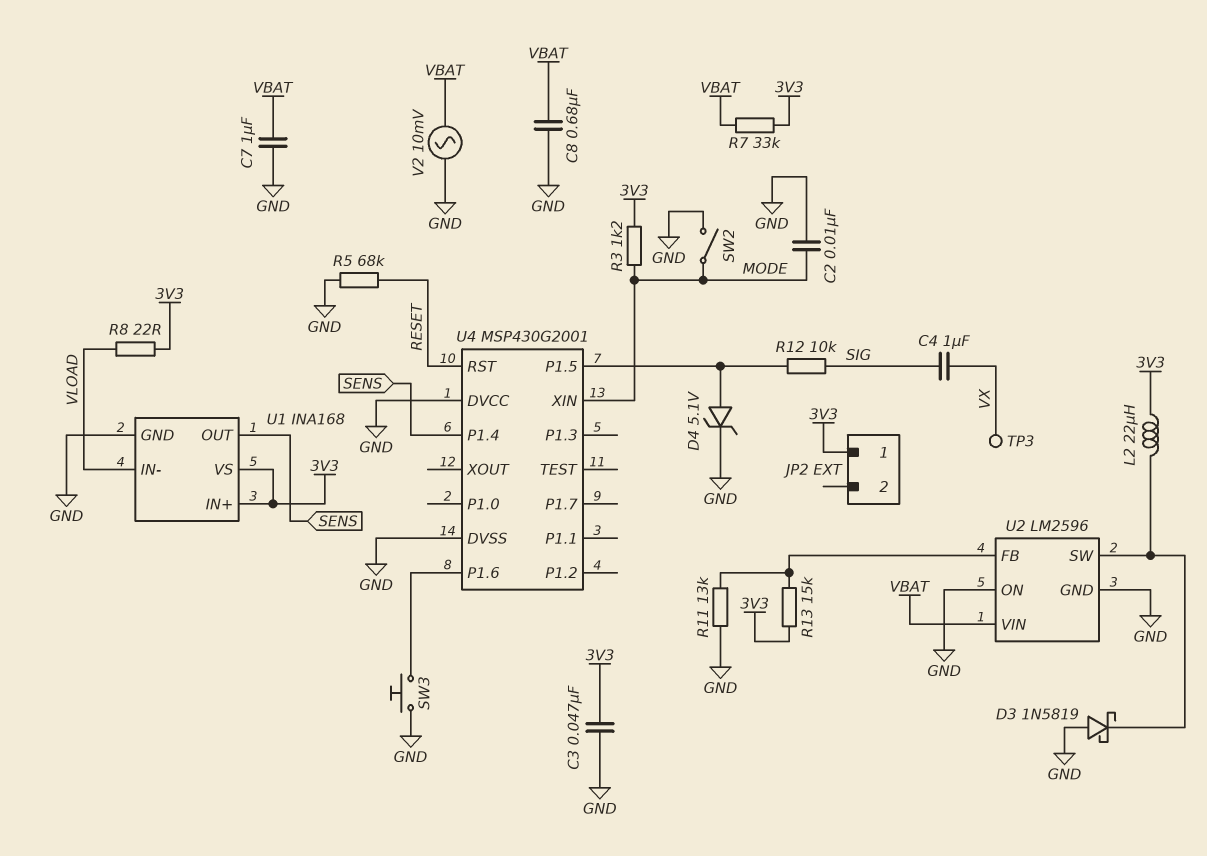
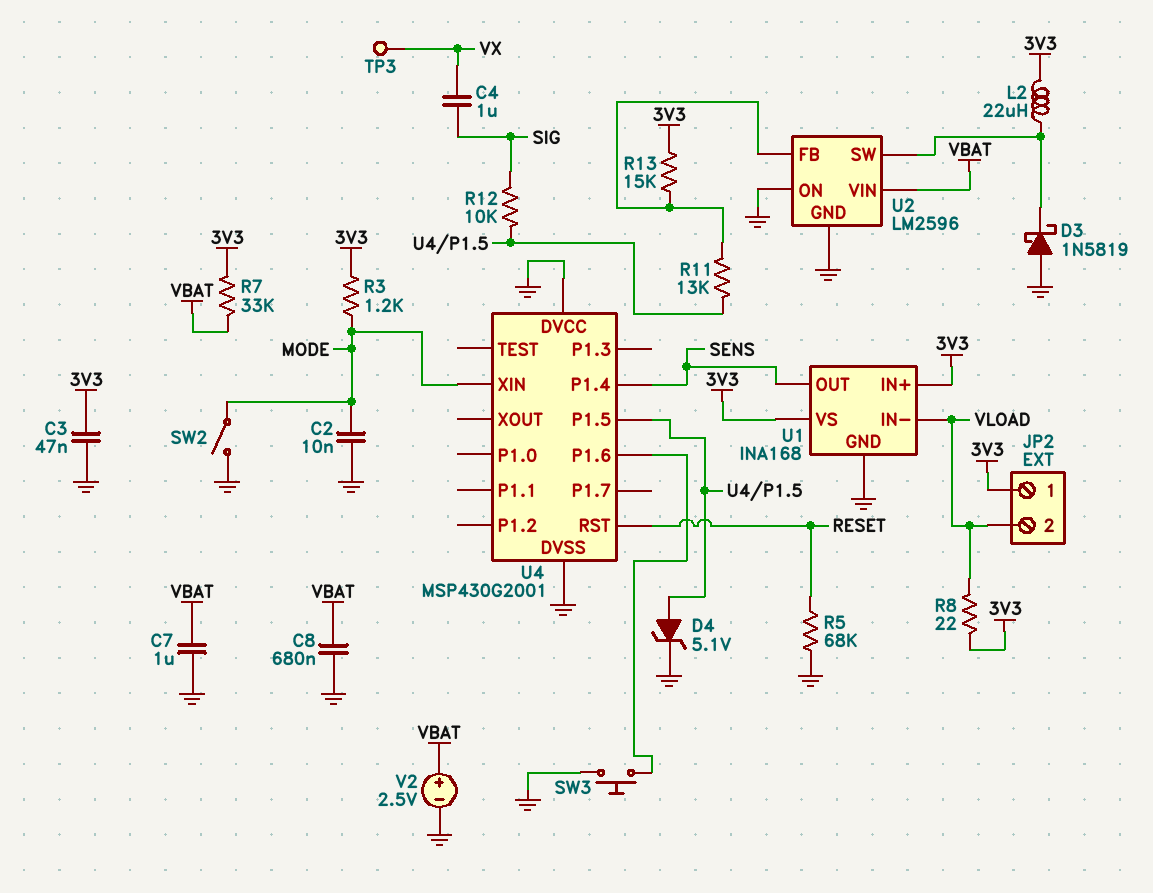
JP2 pin 2: none -> VLOAD
R11: 13k (GND, U2/FB) -> 13k (U2/FB, U4/P1.5)
V2: AC 10mV (GND, VBAT) -> 2.5V (plus VBAT, minus GND)

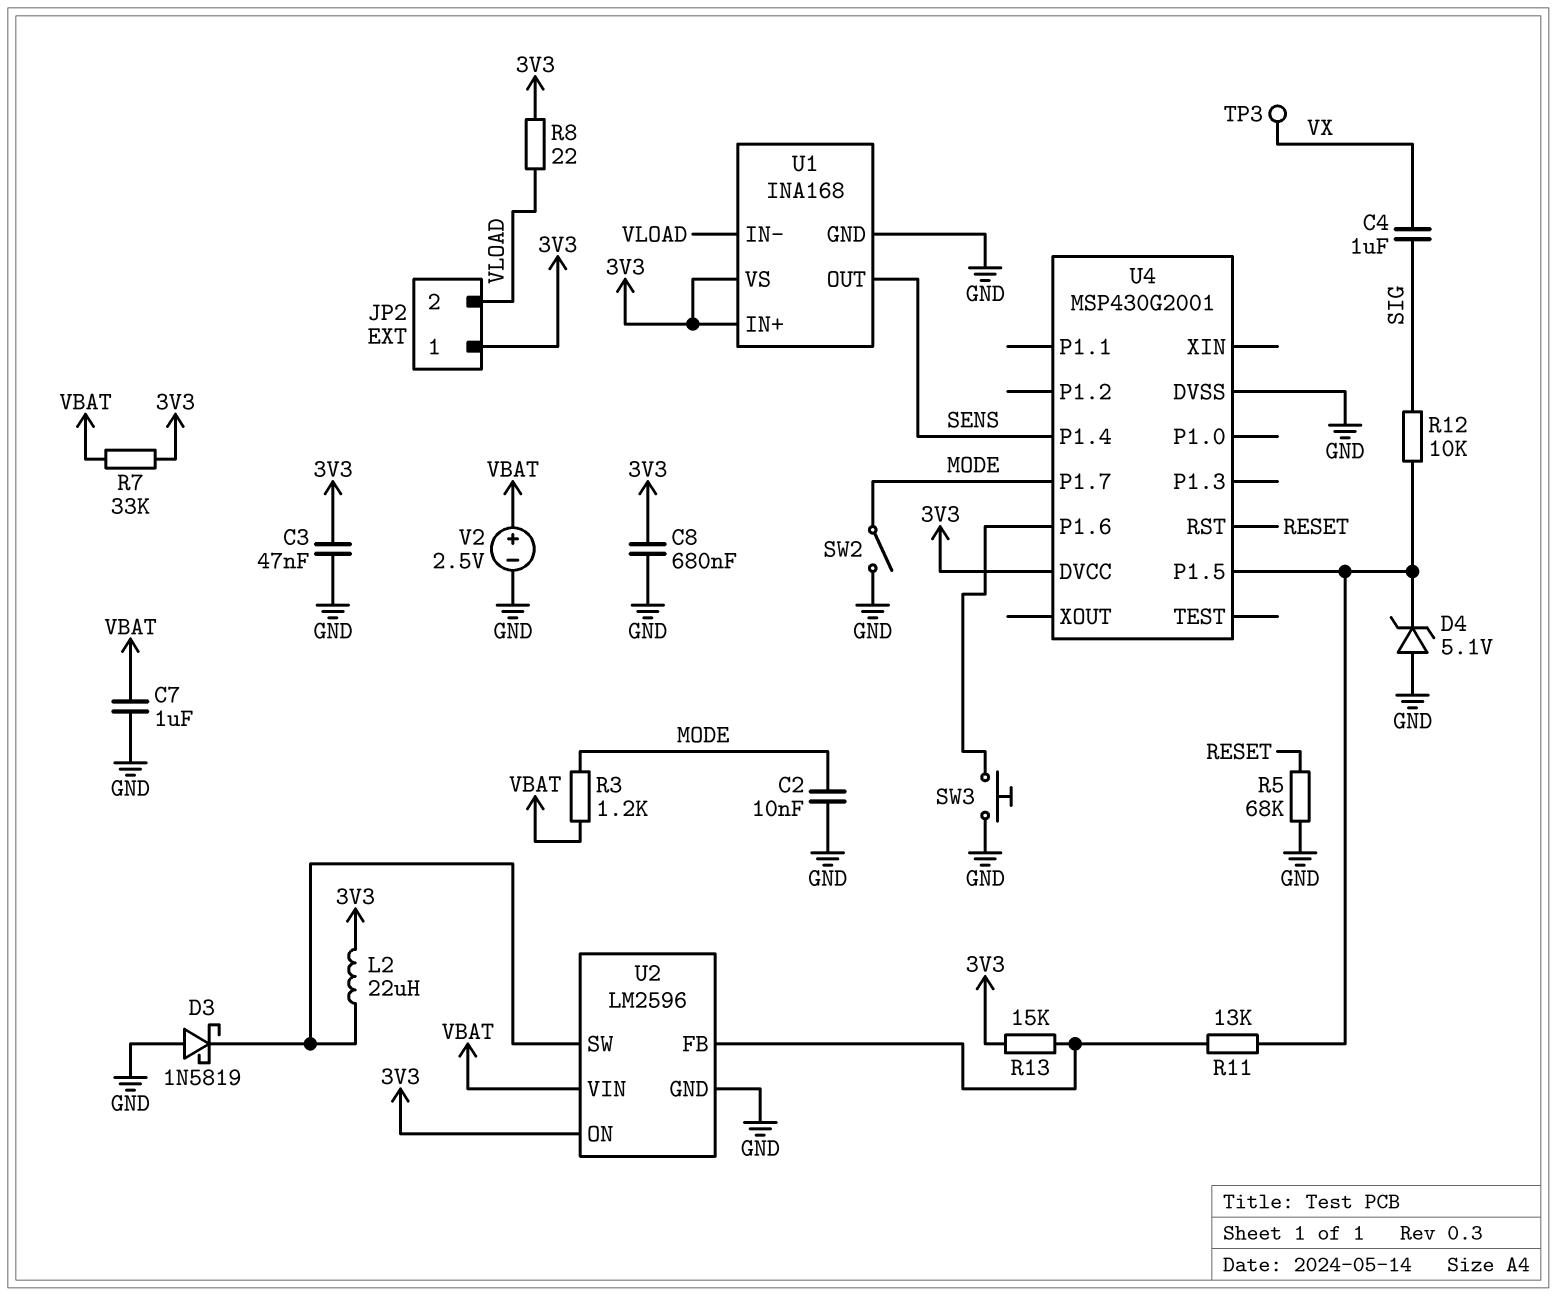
C8: 680nF (GND, VBAT) -> 680nF (3V3, GND)
D4: zener 5.1V (A U4/P1.5, K GND) -> zener 5.1V (A GND, K U4/P1.5)
R3: 1.2k (3V3, MODE) -> 1.2k (MODE, VBAT)
U2 pin ON: GND -> 3V3
U4 pin DVCC: GND -> 3V3
U4 pin P1.7: none -> MODE
U4 pin XIN: MODE -> none

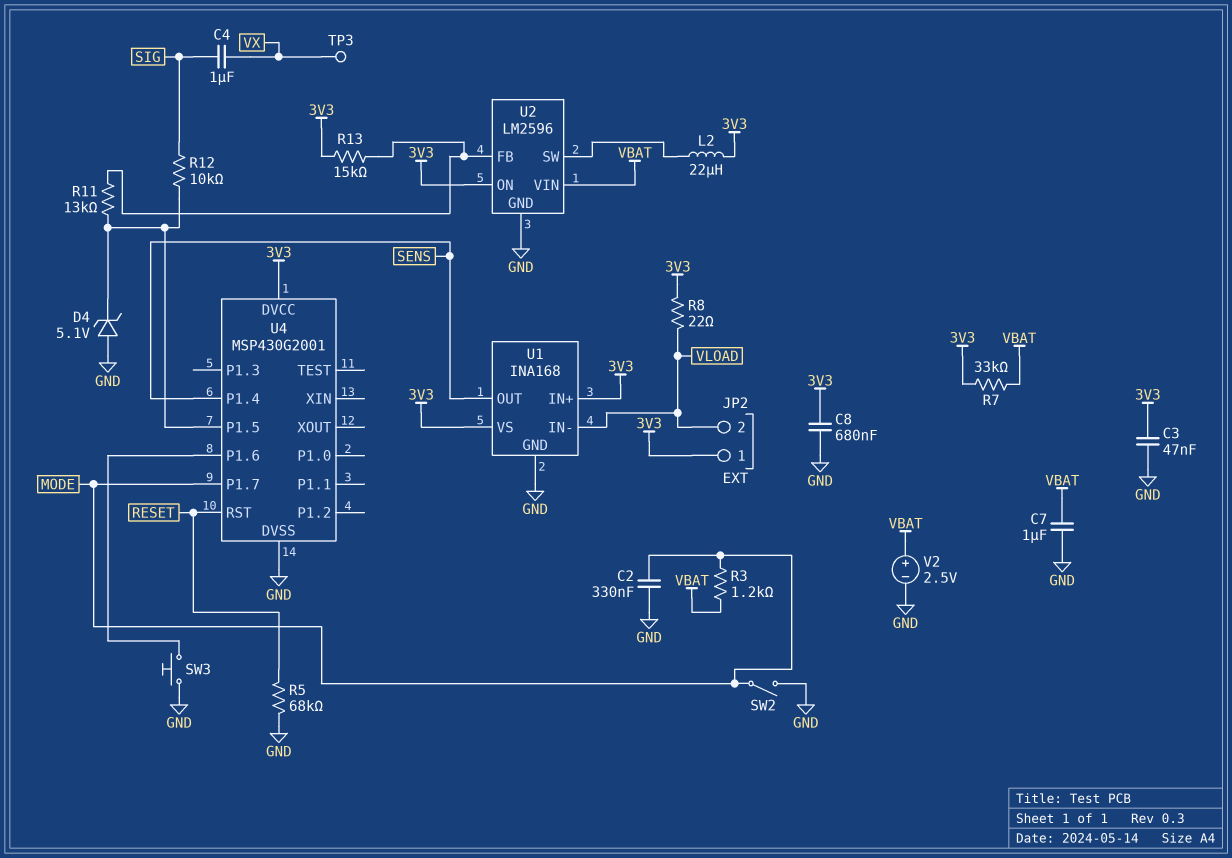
C2: 10nF (GND, MODE) -> 330nF (GND, MODE)
D3: schottky 1N5819 (A GND, K U2/SW) -> none

